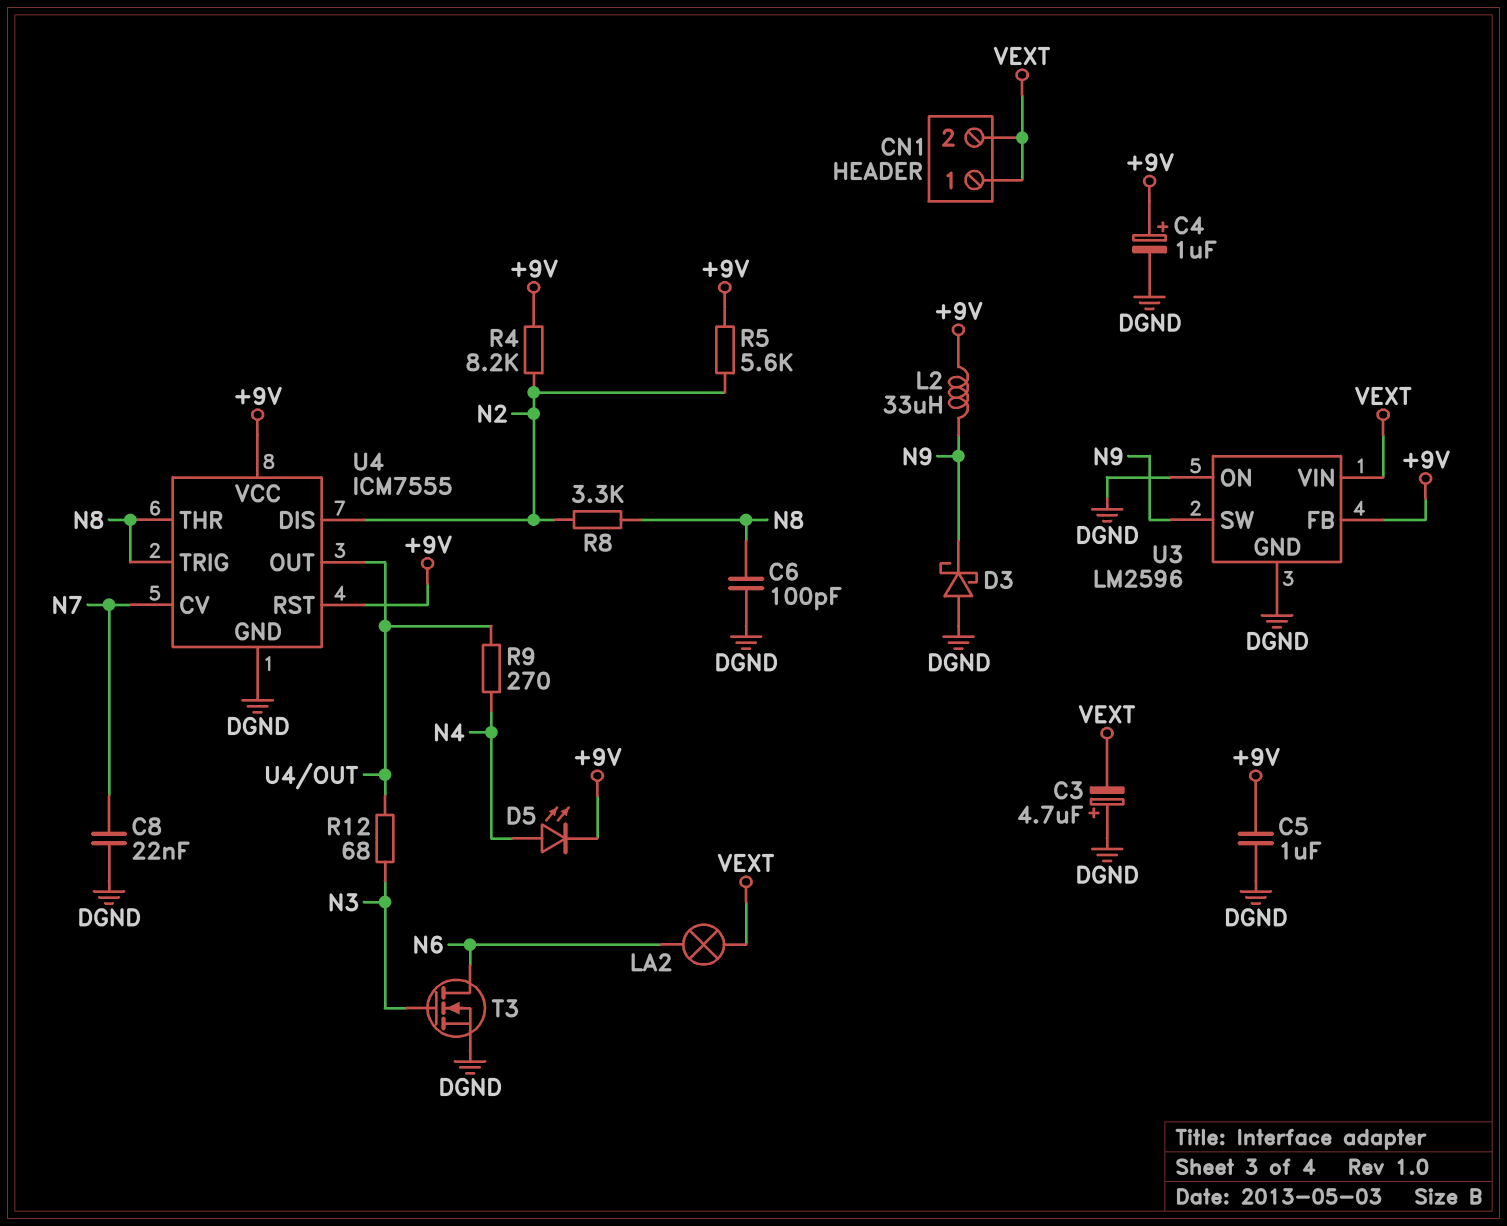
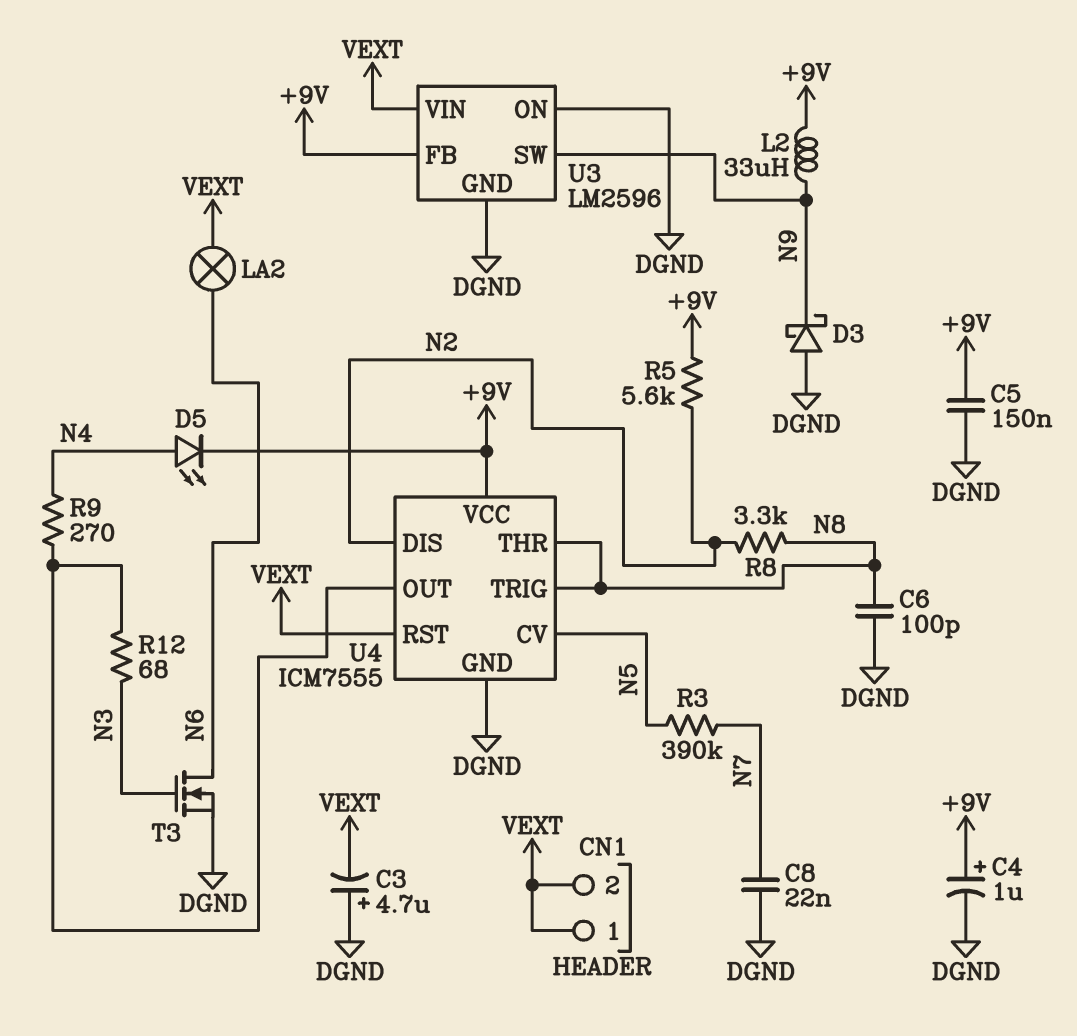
C5: 1uF (+9V, DGND) -> 150nF (+9V, DGND)
R3: none -> 390k (N5, N7)
R4: 8.2k (+9V, N2) -> none
U4 pin CV: N7 -> N5
U4 pin RST: +9V -> VEXT

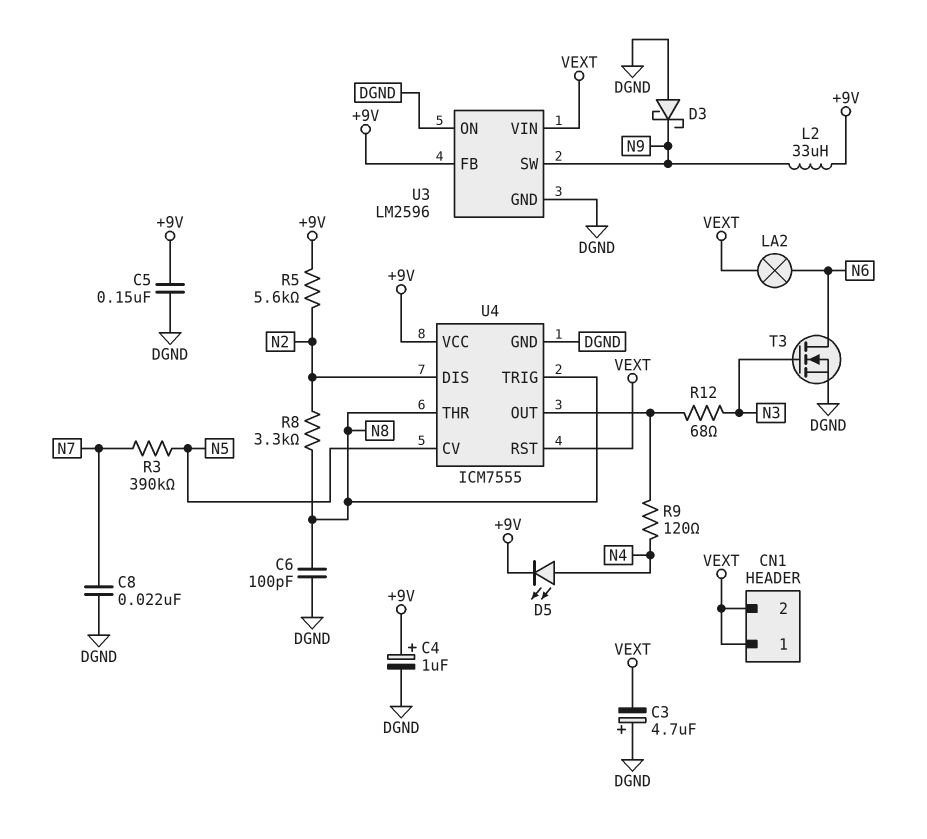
R9: 270 (N4, U4/OUT) -> 120 (N4, U4/OUT)

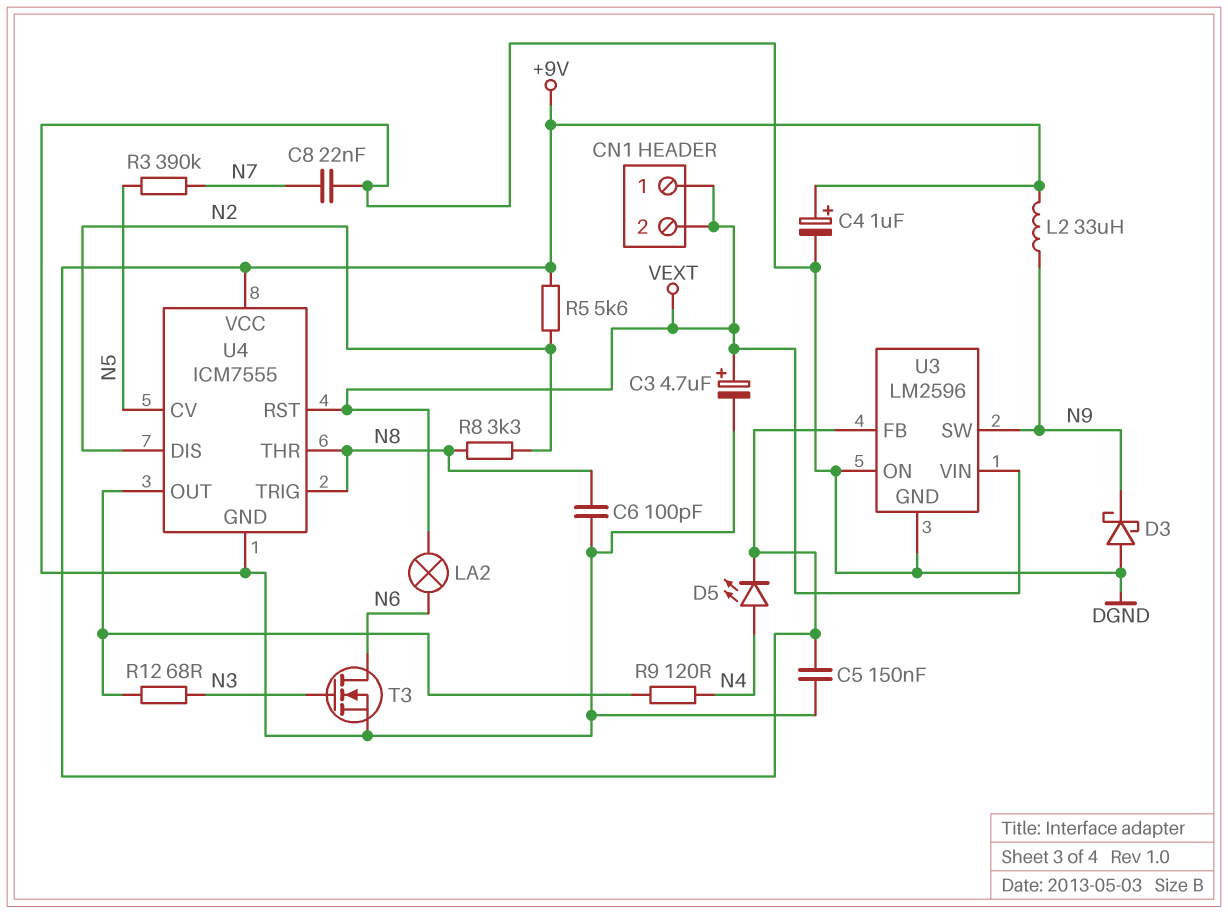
C3: 4.7uF (plus DGND, minus VEXT) -> 4.7uF (plus VEXT, minus DGND)

